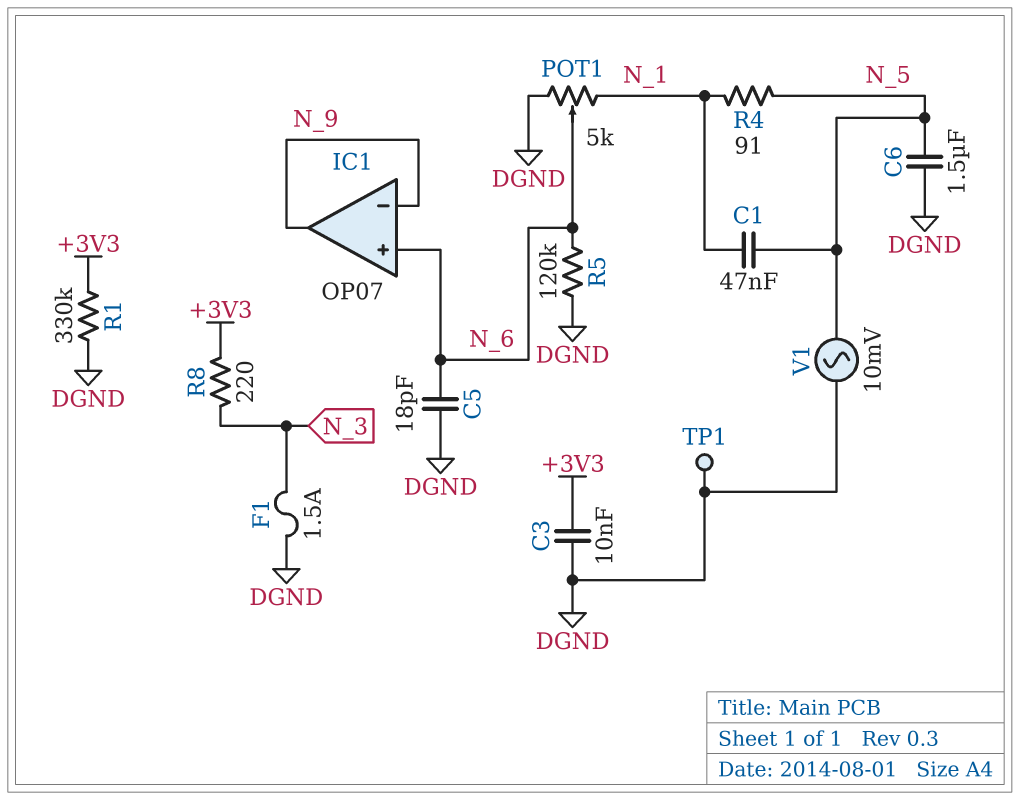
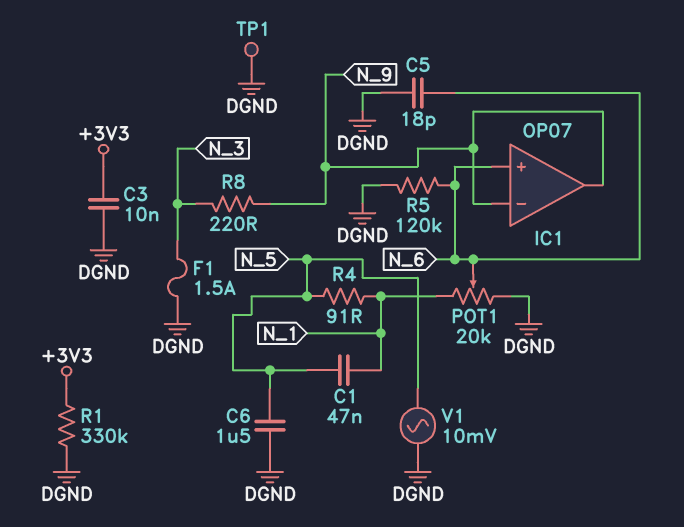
POT1: 5k (DGND, N_1, wiper N_6) -> 20k (DGND, N_1, wiper N_6)
R8: 220 (+3V3, N_3) -> 220 (N_3, N_9)

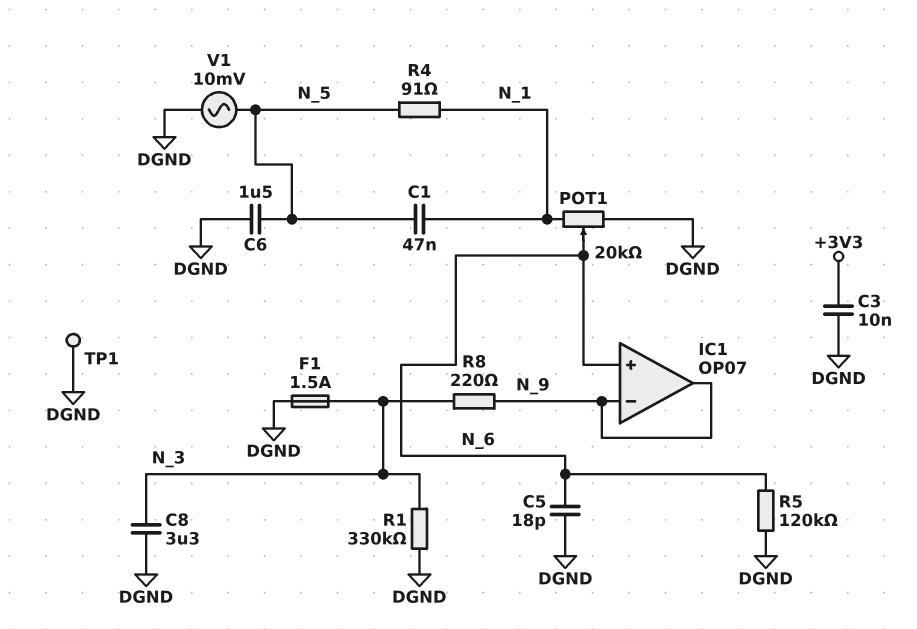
C8: none -> 3.3uF (DGND, N_3)
R1: 330k (+3V3, DGND) -> 330k (DGND, N_3)

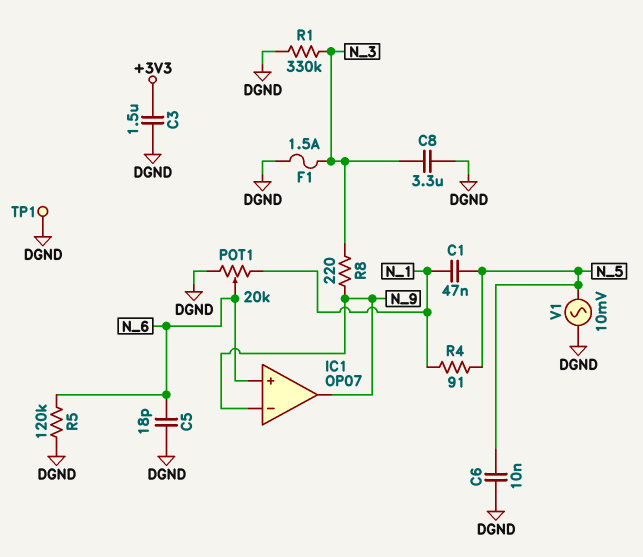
C3: 10nF (+3V3, DGND) -> 1.5uF (+3V3, DGND)
C6: 1.5uF (DGND, N_5) -> 10nF (DGND, N_5)

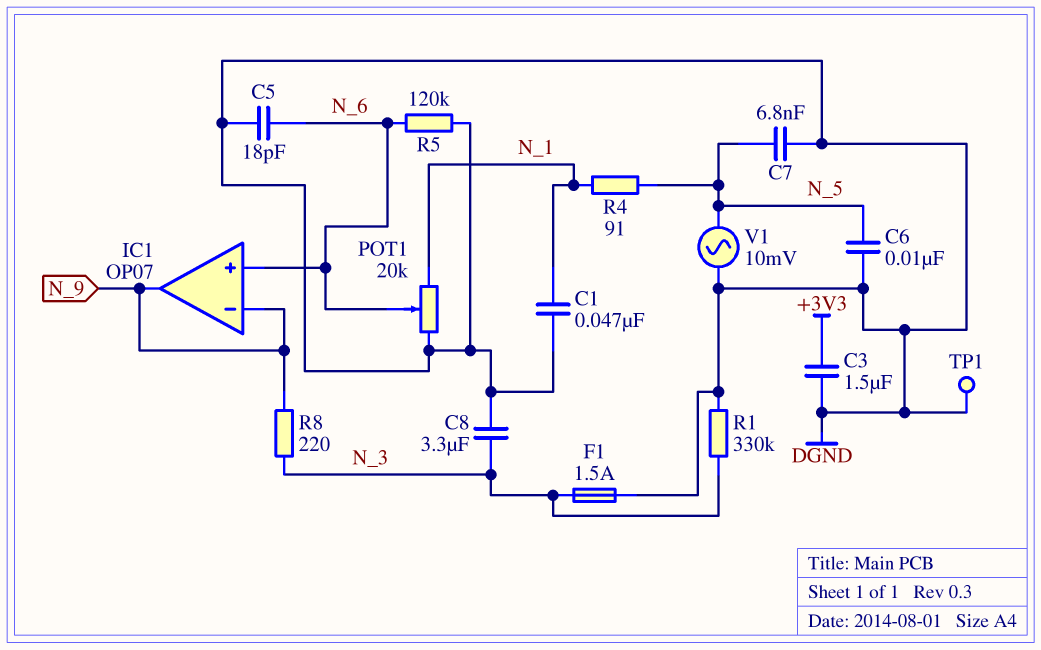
C1: 47nF (N_1, N_5) -> 47nF (DGND, N_1)
C7: none -> 6.8nF (DGND, N_5)

